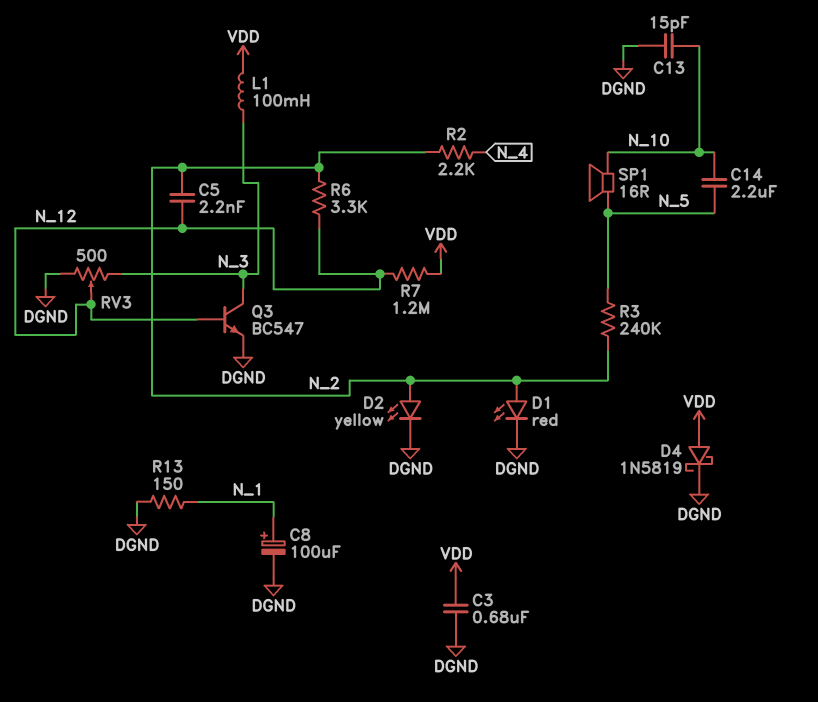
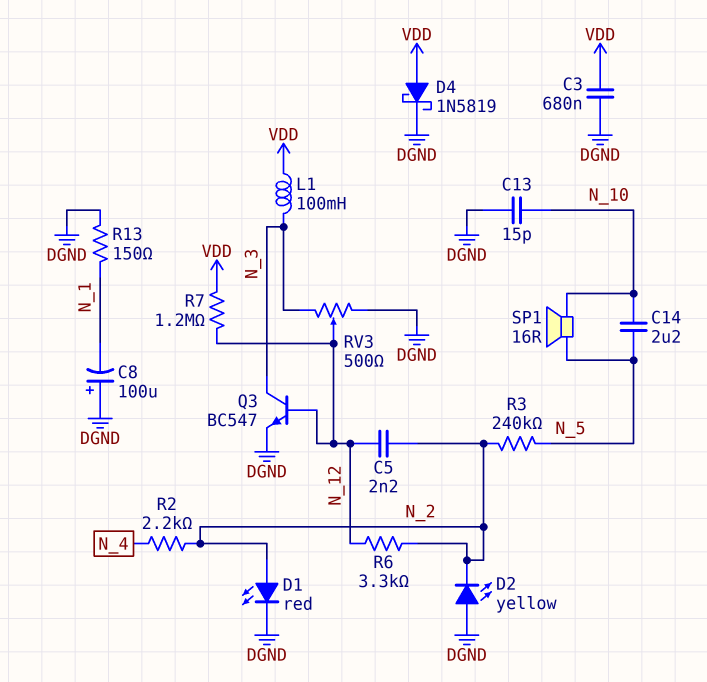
C8: 100uF (plus N_1, minus DGND) -> 100uF (plus DGND, minus N_1)
D2: LED yellow (A N_2, K DGND) -> LED yellow (A DGND, K N_2)

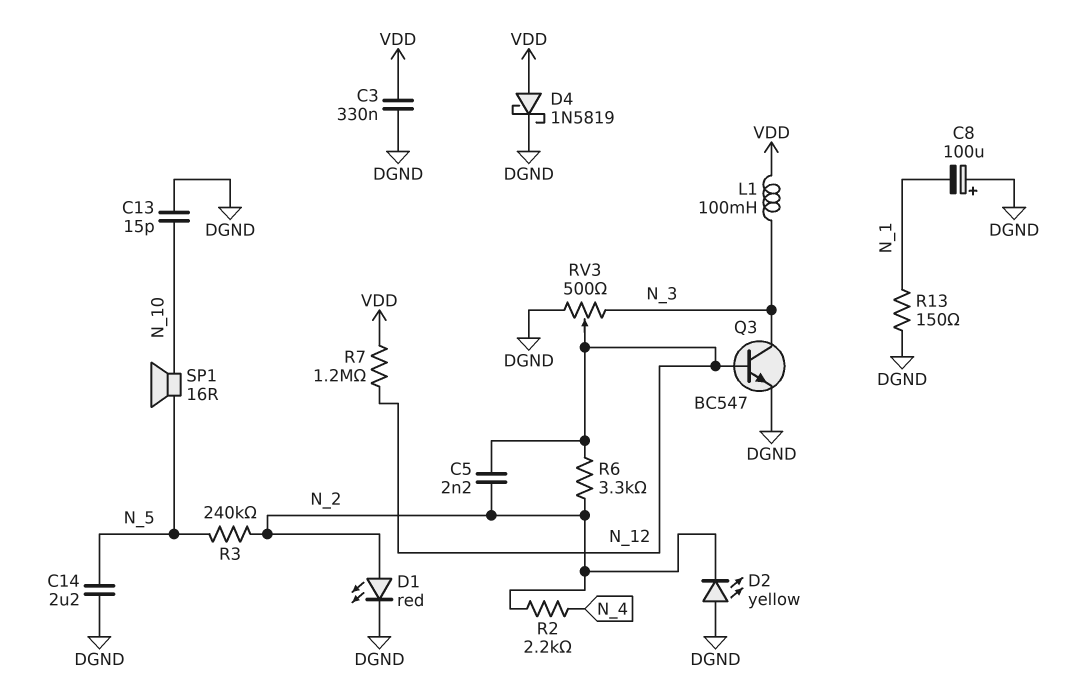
C3: 680nF (DGND, VDD) -> 330nF (DGND, VDD)
C14: 2.2uF (N_5, N_10) -> 2.2uF (DGND, N_5)

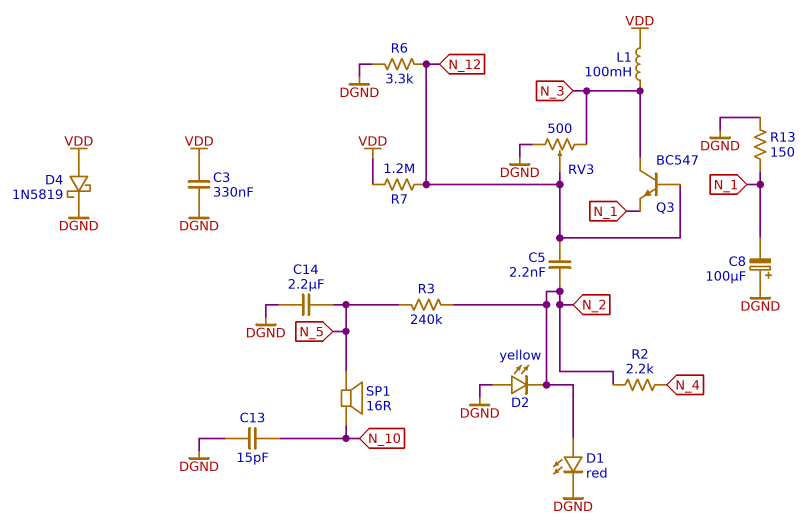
Q3: NPN BC547 (B N_12, C N_3, E DGND) -> NPN BC547 (B N_12, C N_3, E N_1)
R6: 3.3k (N_2, N_12) -> 3.3k (DGND, N_12)

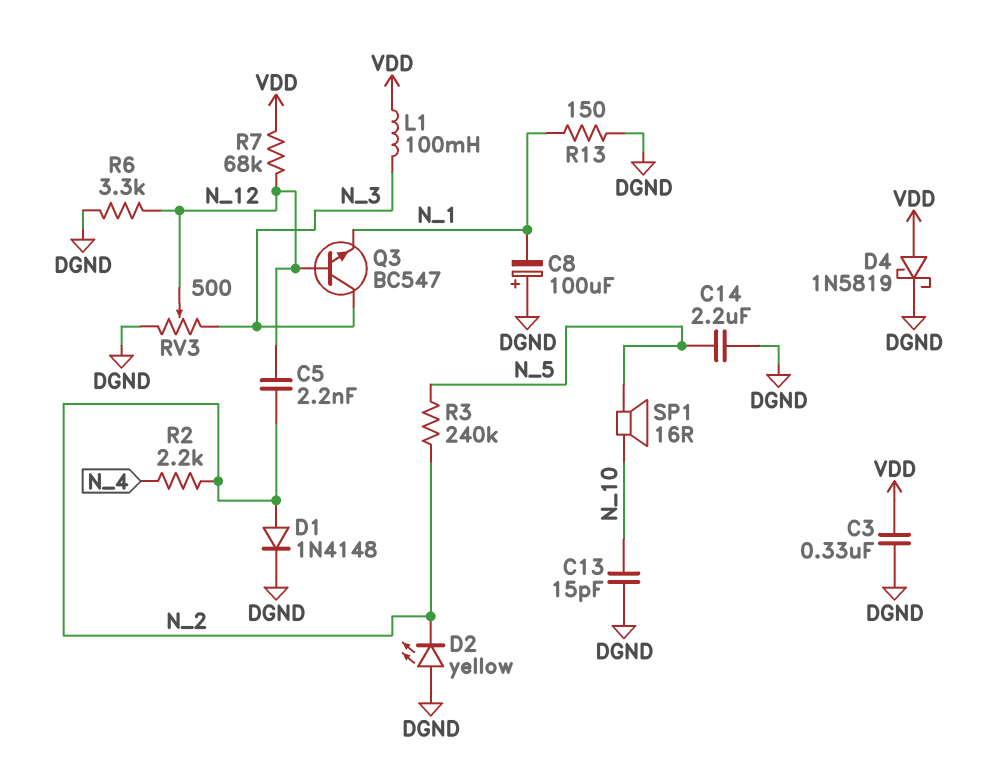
D1: LED red (A N_2, K DGND) -> diode 1N4148 (A N_2, K DGND)
R7: 1.2M (N_12, VDD) -> 68k (N_12, VDD)

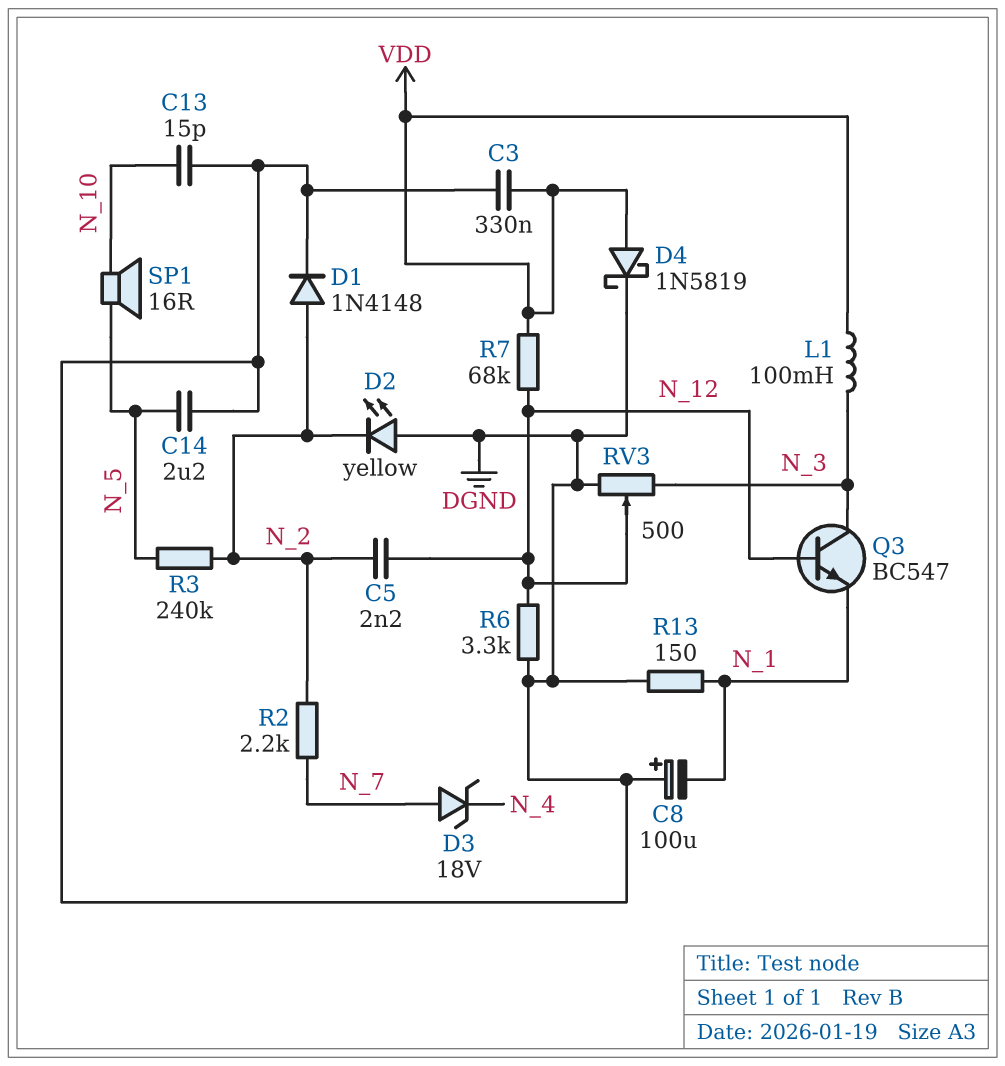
D3: none -> zener 18V (A N_7, K N_4)
R2: 2.2k (N_2, N_4) -> 2.2k (N_2, N_7)

